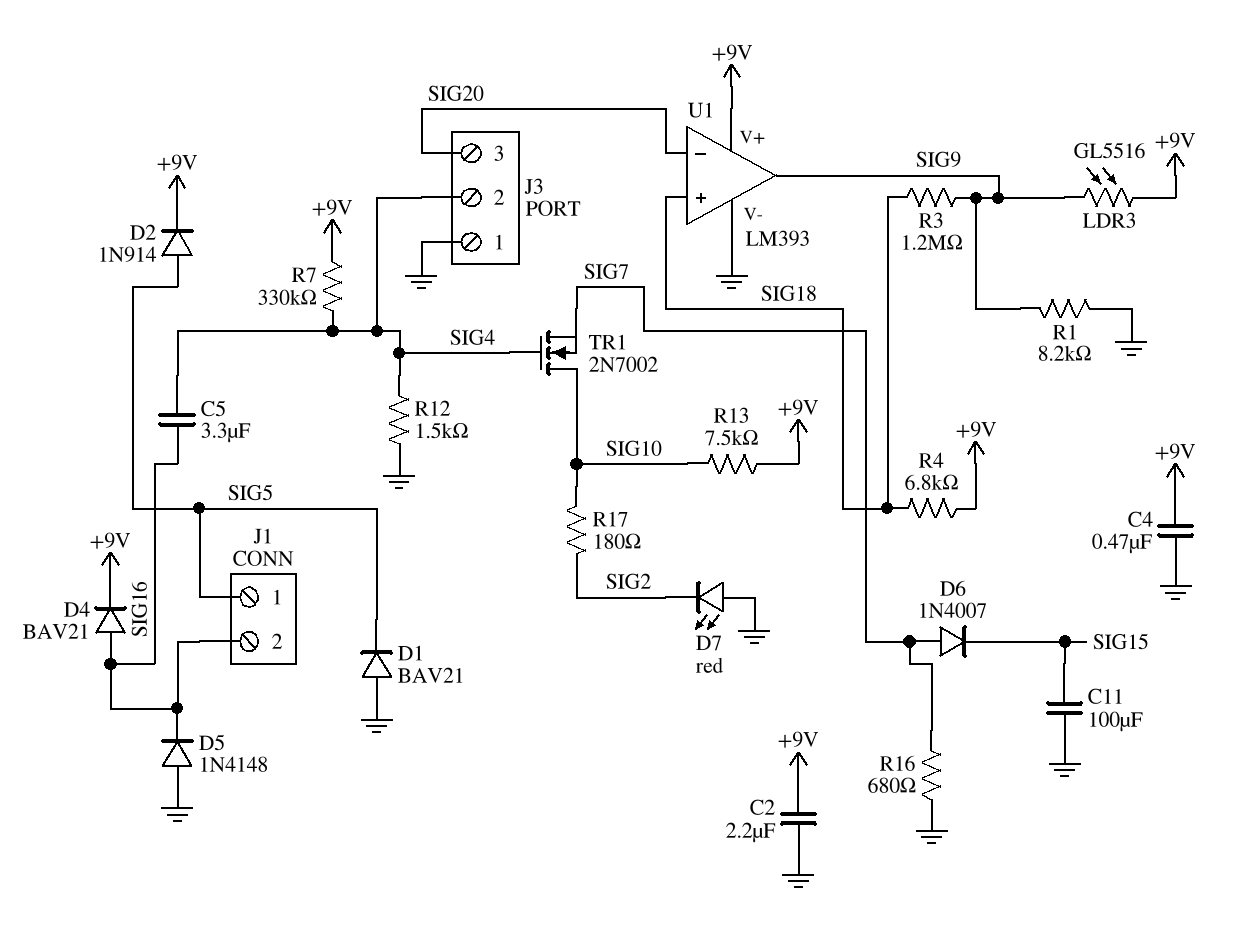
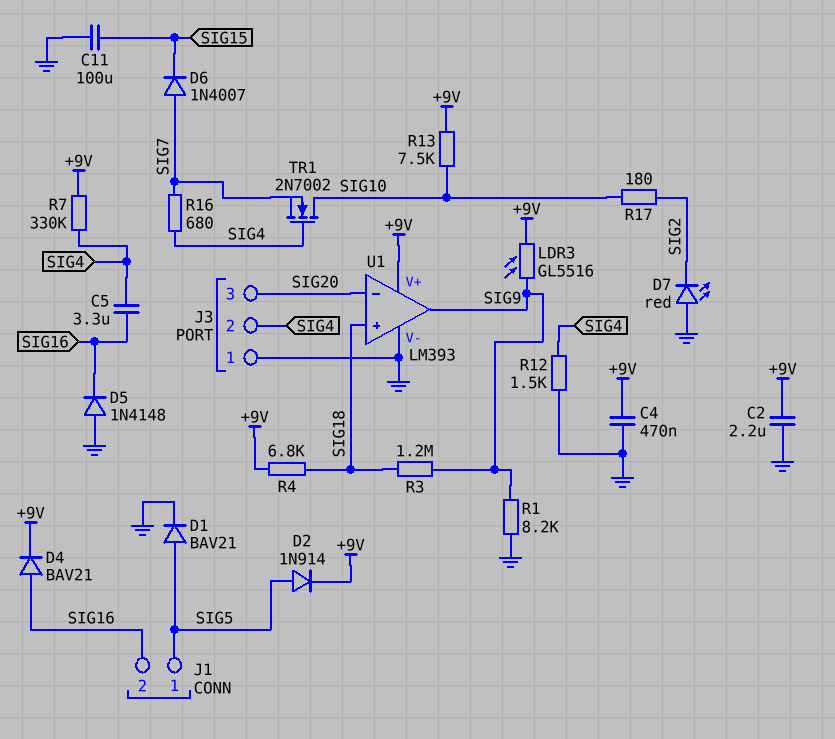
D1: diode BAV21 (A GND, K SIG5) -> diode BAV21 (A SIG5, K GND)
R16: 680 (GND, SIG7) -> 680 (SIG4, SIG7)

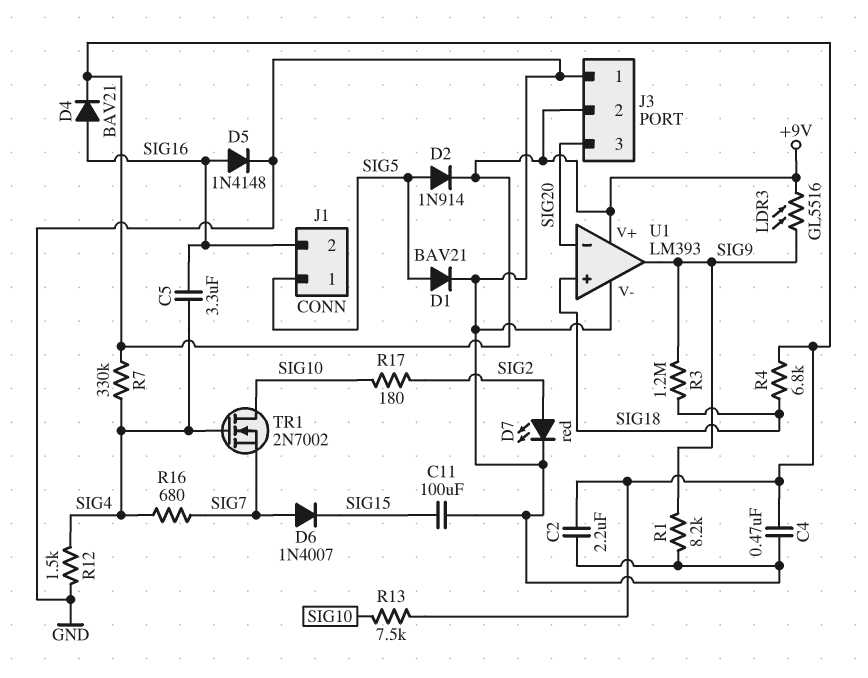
D5: diode 1N4148 (A GND, K SIG16) -> diode 1N4148 (A SIG16, K GND)
D7: LED red (A GND, K SIG2) -> LED red (A SIG2, K GND)
J3 pin 2: SIG4 -> +9V

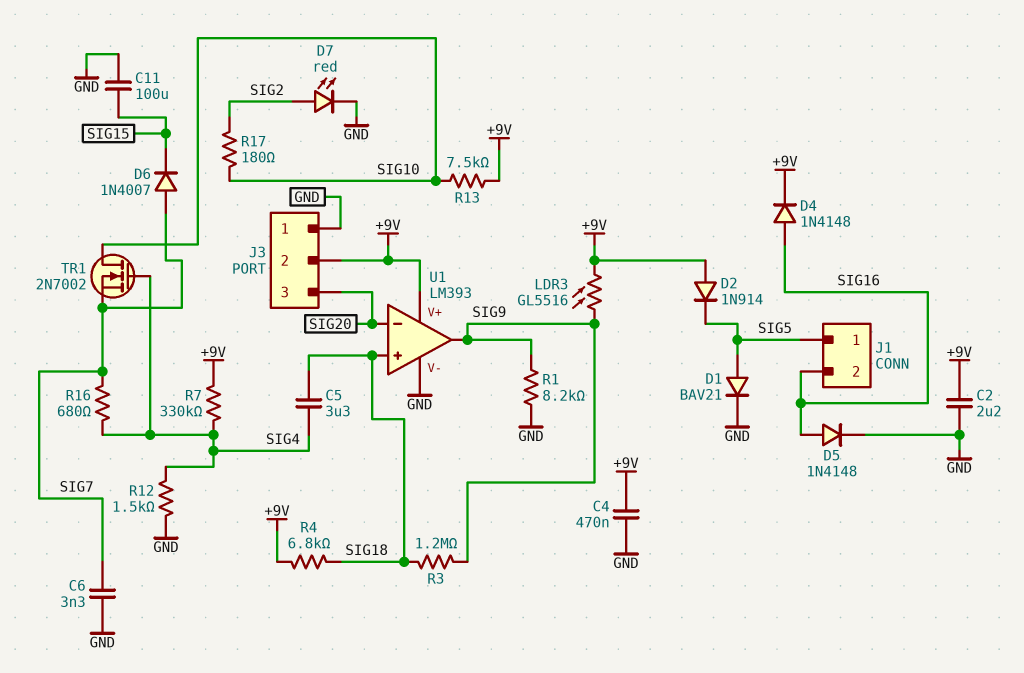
C5: 3.3uF (SIG4, SIG16) -> 3.3uF (SIG4, SIG18)
C6: none -> 3.3nF (GND, SIG7)
D2: diode 1N914 (A SIG5, K +9V) -> diode 1N914 (A +9V, K SIG5)
D4: diode BAV21 (A SIG16, K +9V) -> diode 1N4148 (A SIG16, K +9V)

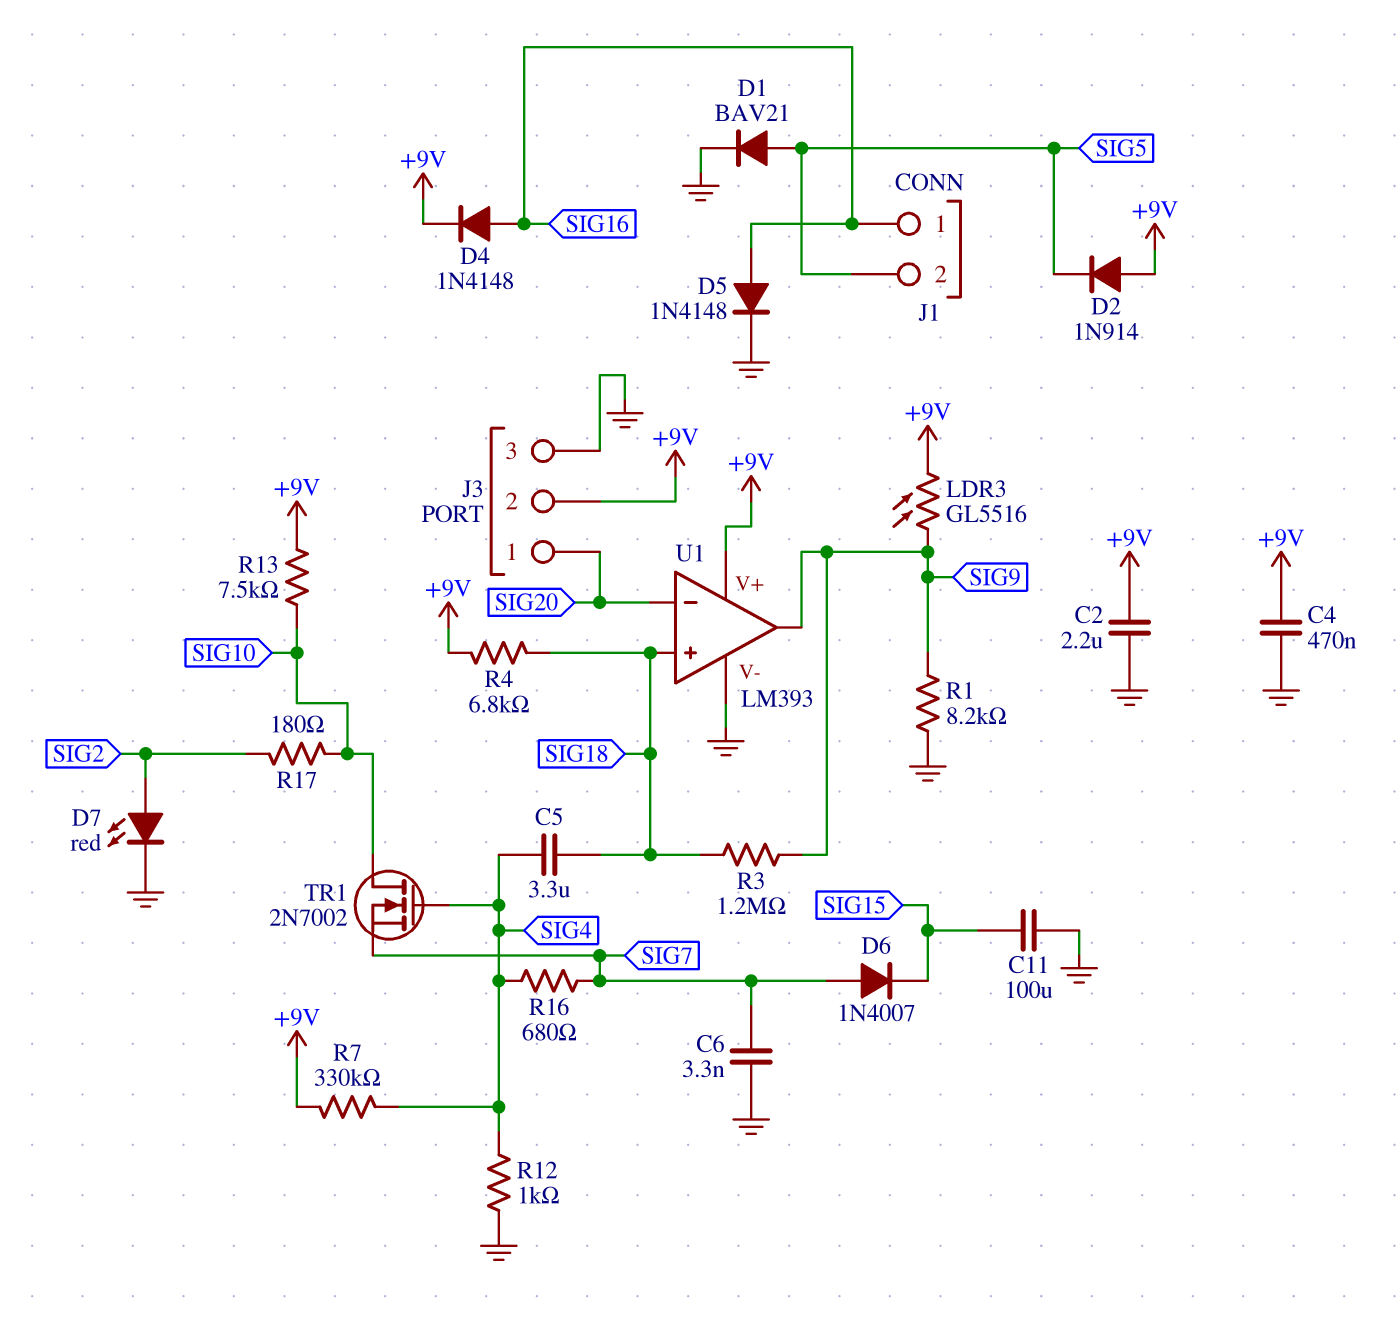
J1 pin 1: SIG5 -> SIG16
J1 pin 2: SIG16 -> SIG5
J3 pin 1: GND -> SIG20
J3 pin 3: SIG20 -> GND
R12: 1.5k (GND, SIG4) -> 1k (GND, SIG4)

